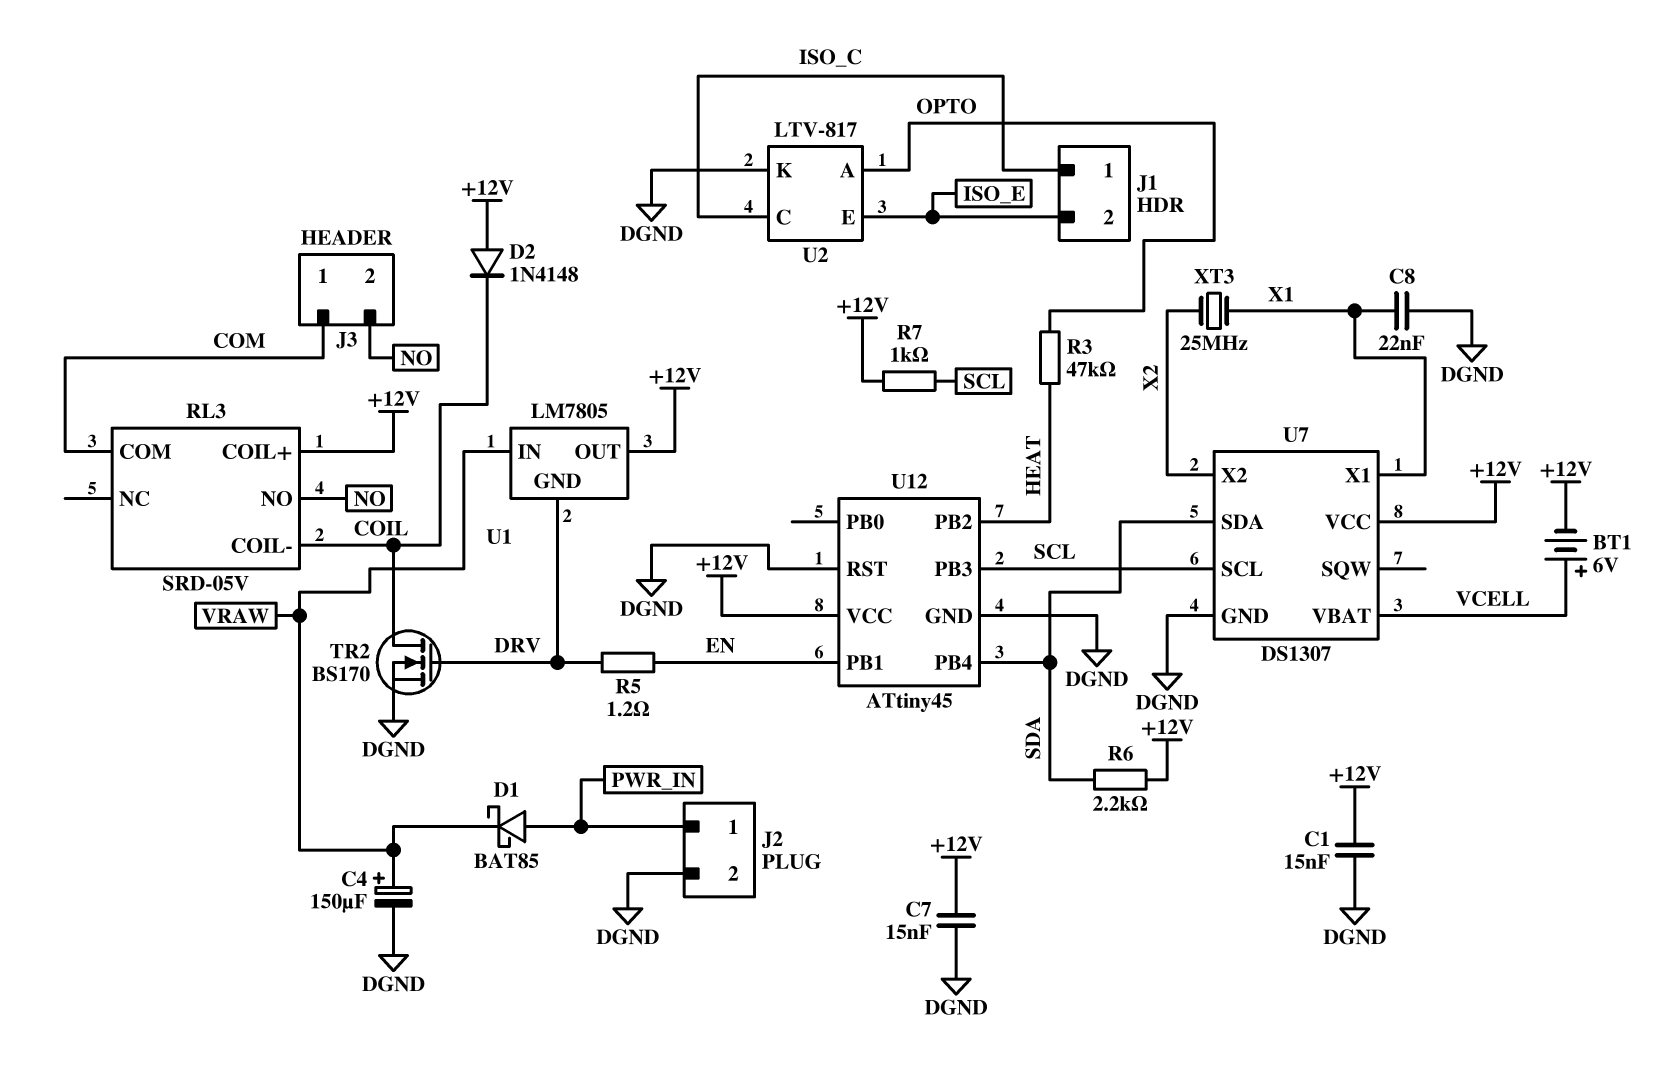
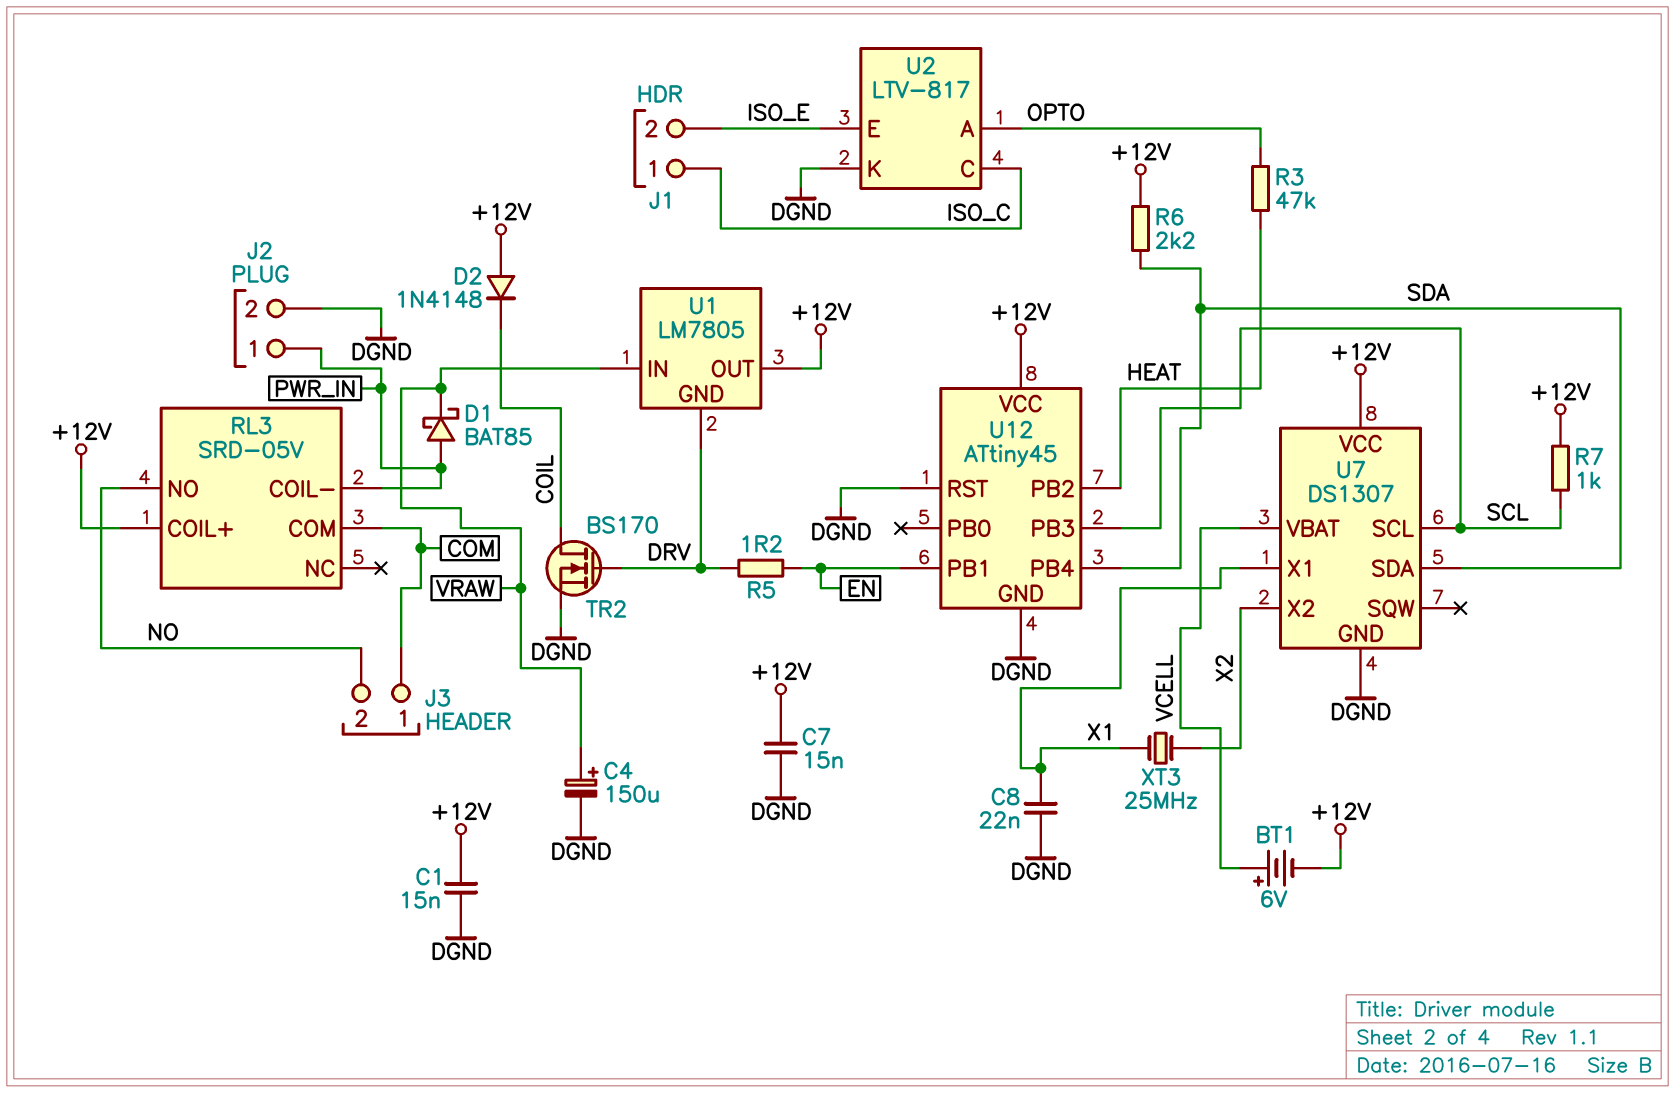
RL3 pin COIL-: COIL -> PWR_IN

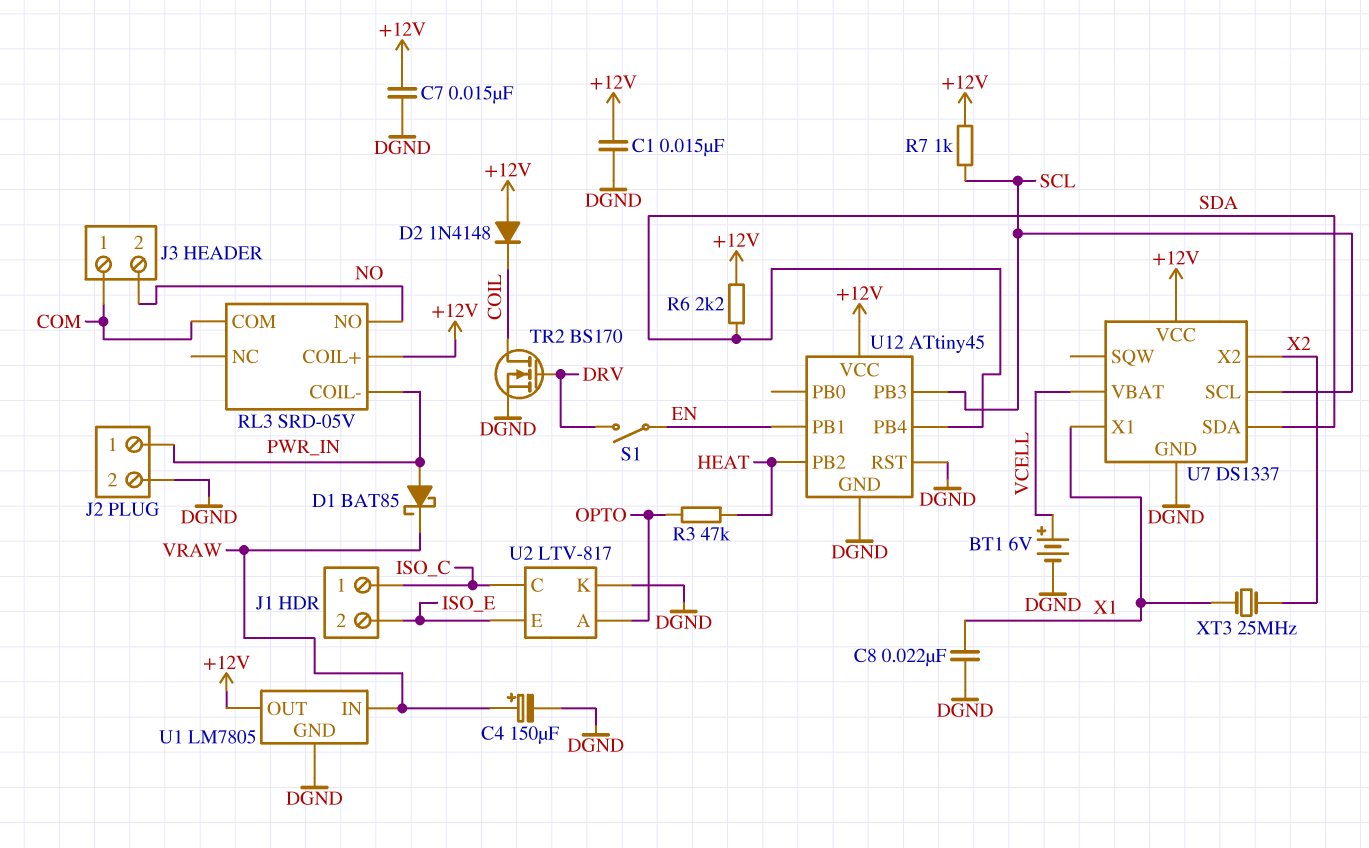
BT1: 6V (plus VCELL, minus +12V) -> 6V (plus VCELL, minus DGND)
R5: 1.2 (DRV, EN) -> none
S1: none -> switch (DRV, EN)
U1 pin GND: DRV -> DGND
U7: DS1307 -> DS1337

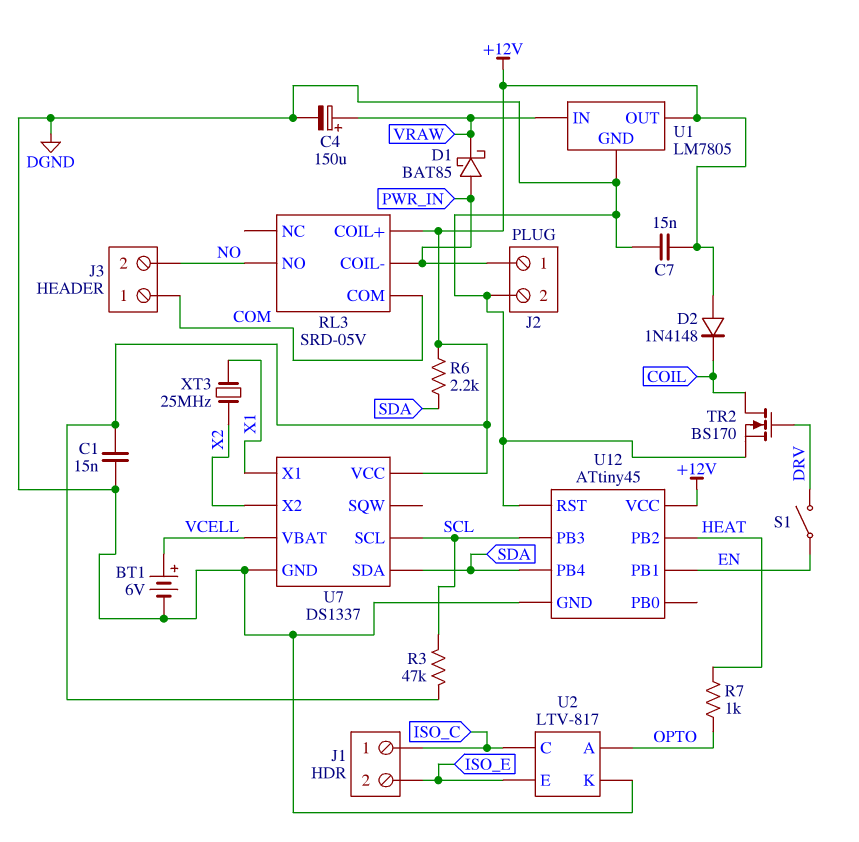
C8: 22nF (DGND, X1) -> none
R3: 47k (HEAT, OPTO) -> 47k (+12V, SCL)
R7: 1k (+12V, SCL) -> 1k (HEAT, OPTO)

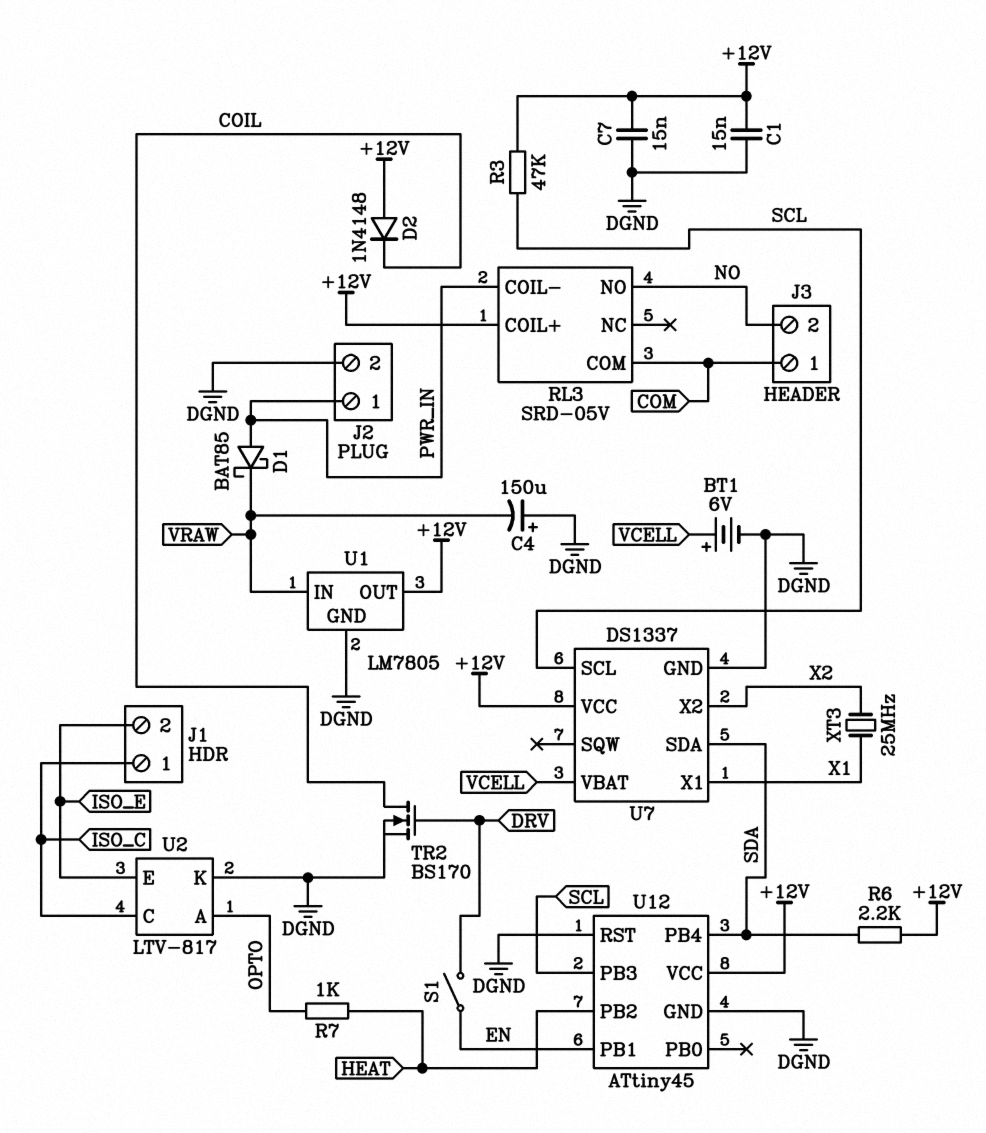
C4: 150uF (plus VRAW, minus DGND) -> 150uF (plus DGND, minus VRAW)

